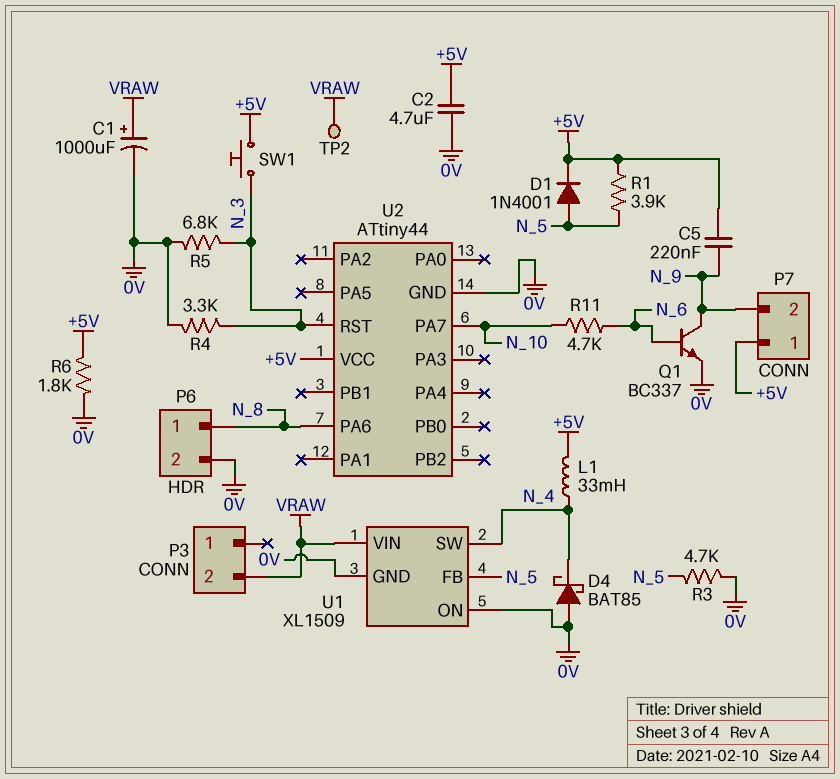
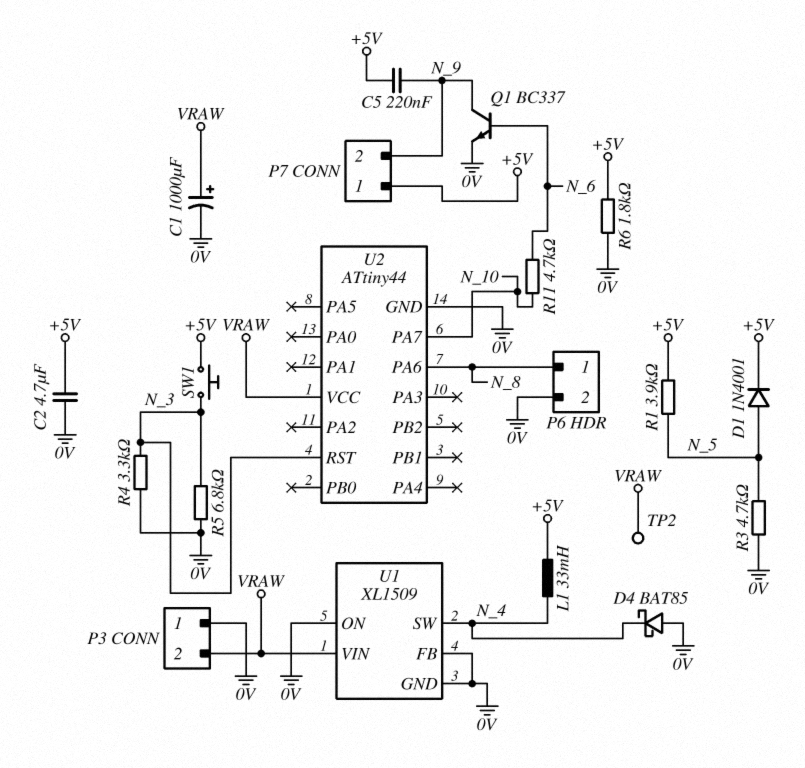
P3 pin 1: none -> 0V
U1 pin FB: N_5 -> 0V
U2 pin VCC: +5V -> VRAW

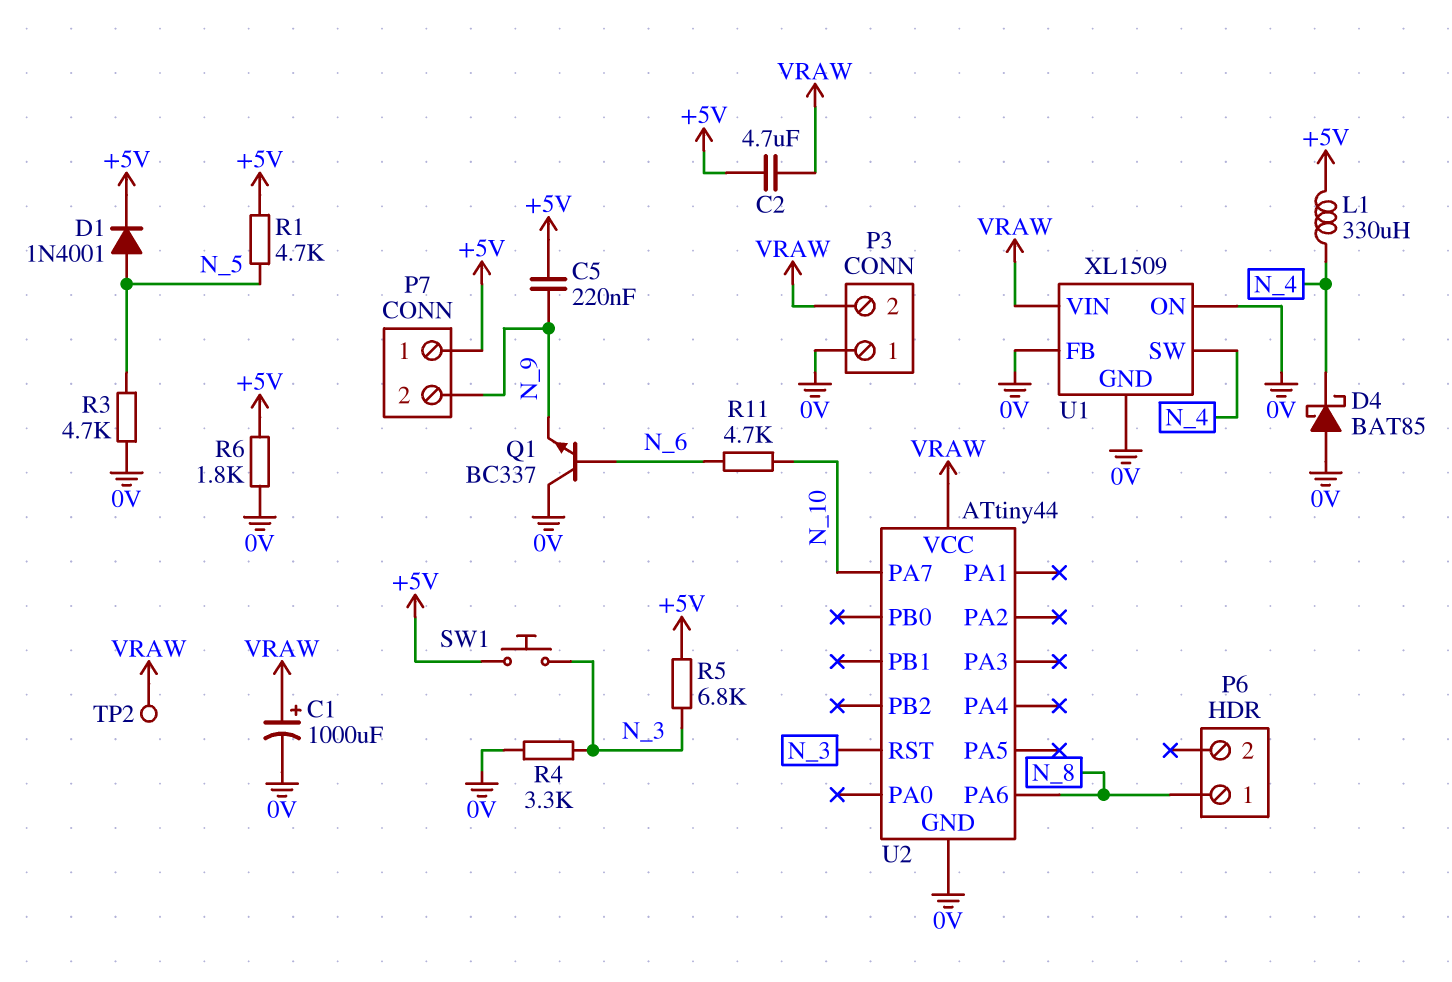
C2: 4.7uF (+5V, 0V) -> 4.7uF (+5V, VRAW)
L1: 33mH (+5V, N_4) -> 330uH (+5V, N_4)
P6 pin 2: 0V -> none
Q1: NPN BC337 (B N_6, C N_9, E 0V) -> NPN BC337 (B N_6, C 0V, E N_9)
R1: 3.9k (+5V, N_5) -> 4.7k (+5V, N_5)
R5: 6.8k (0V, N_3) -> 6.8k (+5V, N_3)

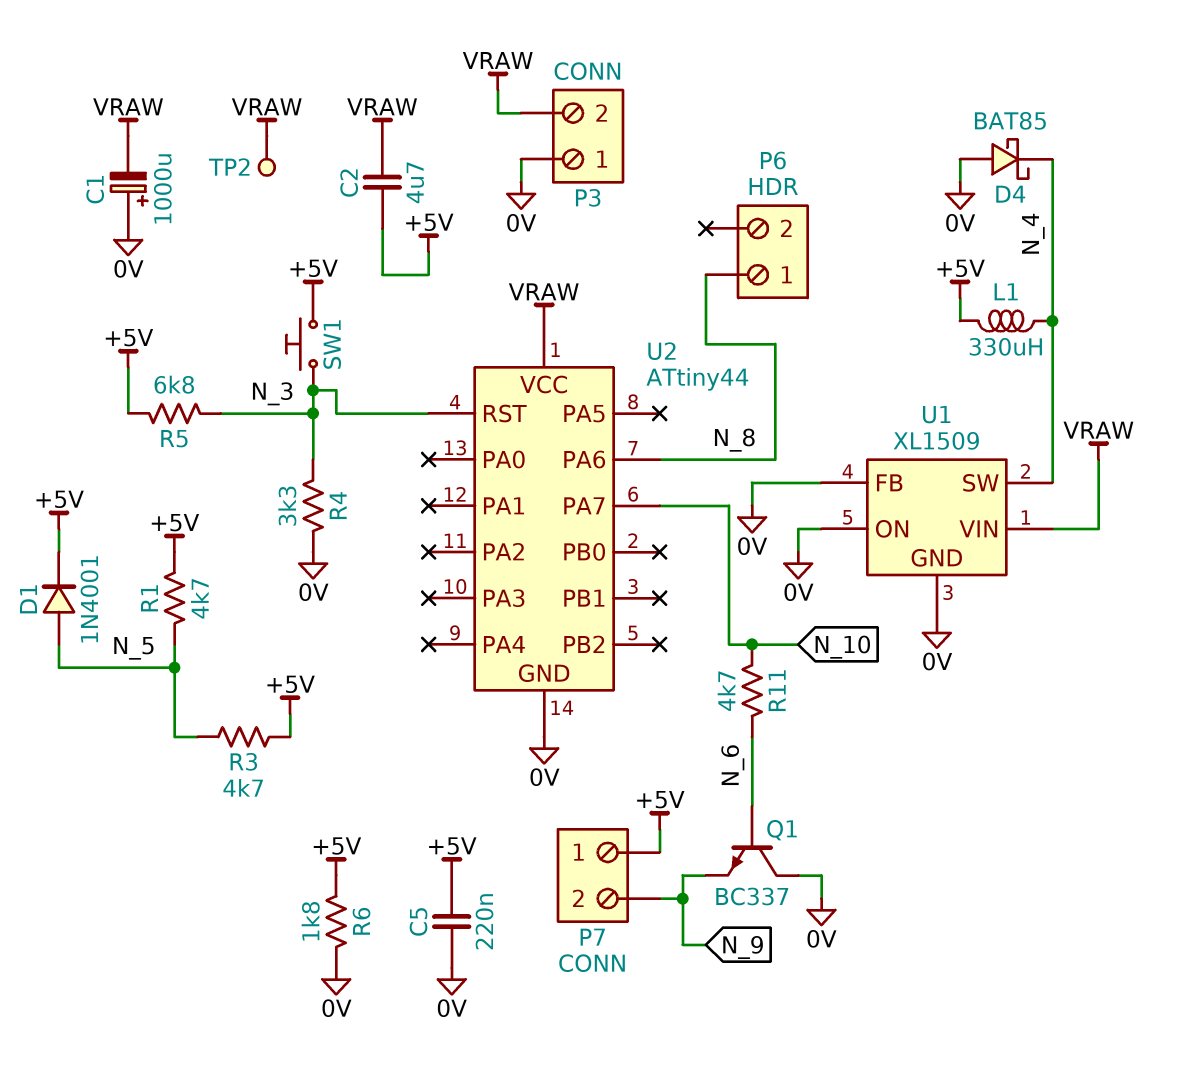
C1: 1000uF (plus VRAW, minus 0V) -> 1000uF (plus 0V, minus VRAW)
C5: 220nF (+5V, N_9) -> 220nF (+5V, 0V)
R3: 4.7k (0V, N_5) -> 4.7k (+5V, N_5)

